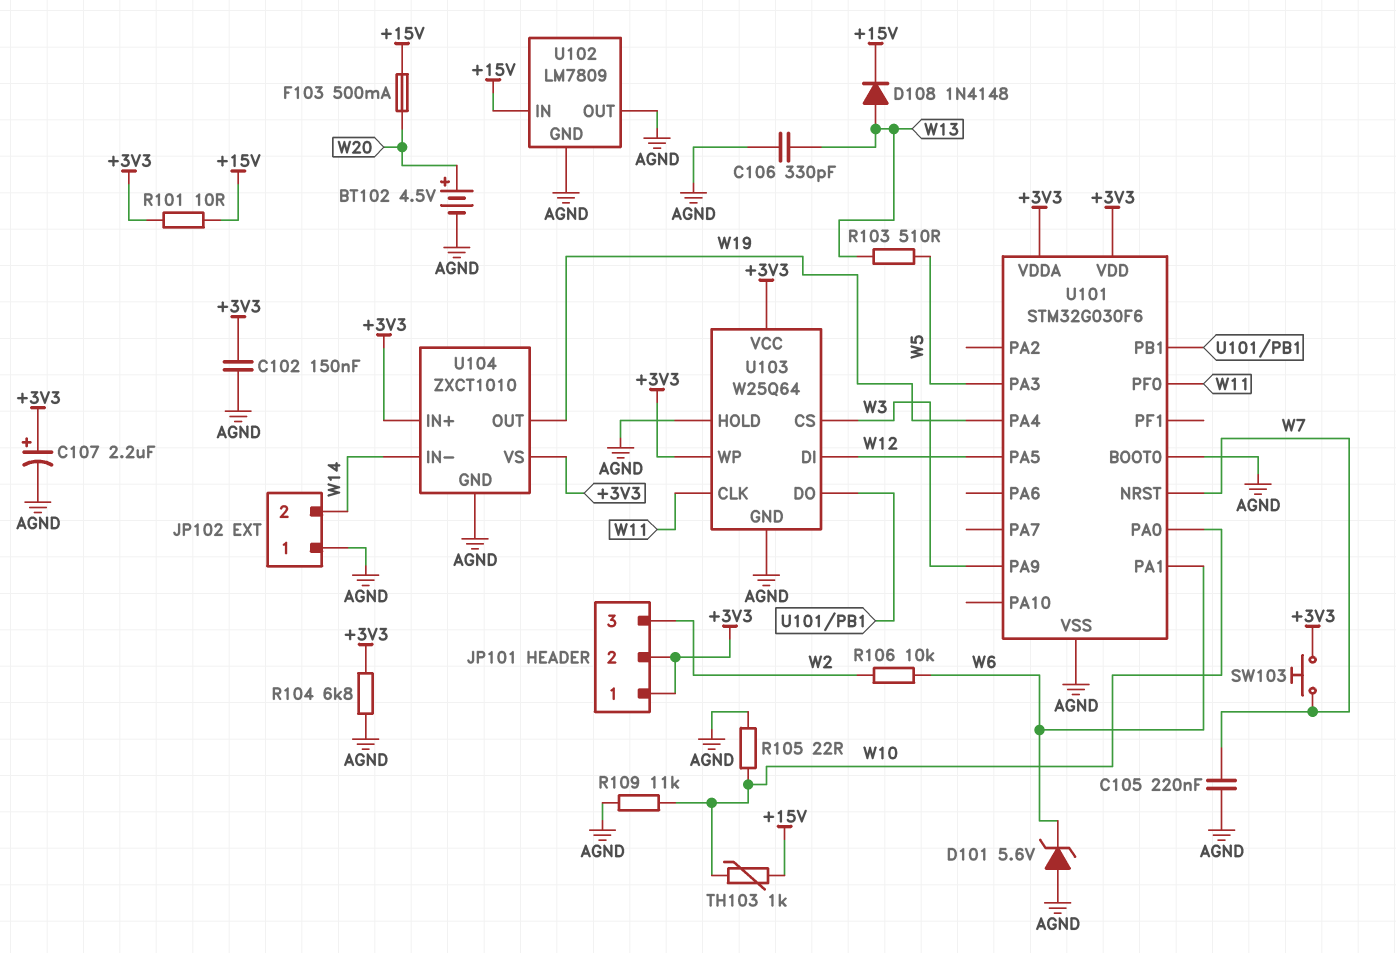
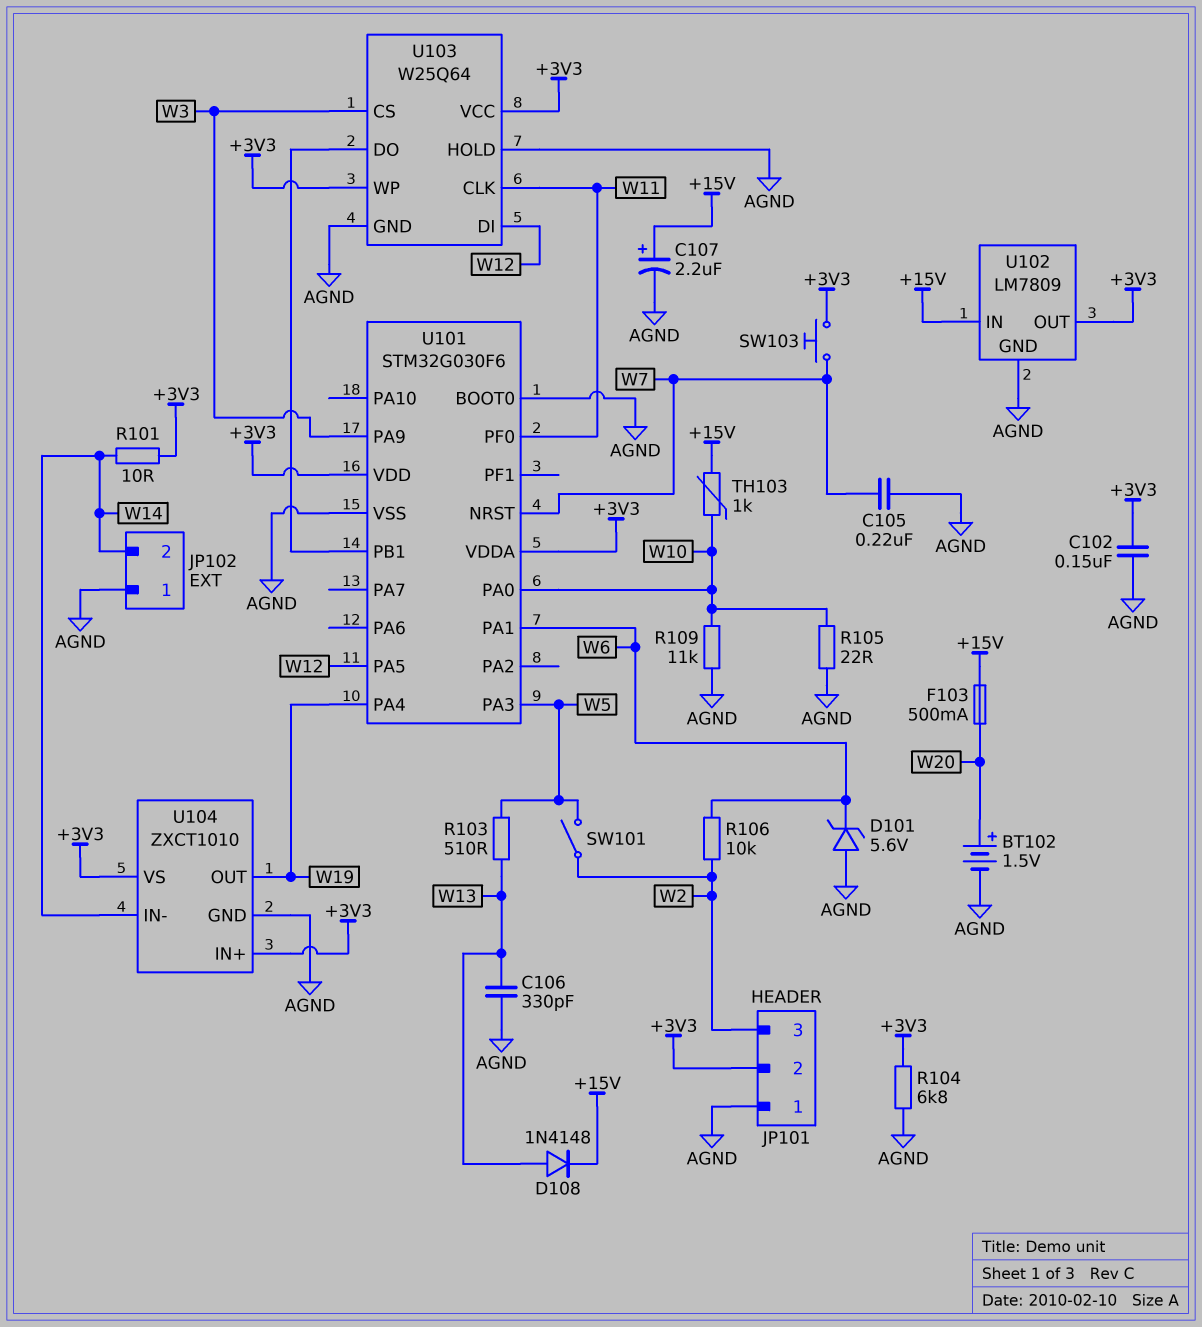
BT102: 4.5V (plus W20, minus AGND) -> 1.5V (plus W20, minus AGND)
C107: 2.2uF (plus +3V3, minus AGND) -> 2.2uF (plus +15V, minus AGND)
JP101 pin 1: +3V3 -> AGND
R101: 10 (+3V3, +15V) -> 10 (+3V3, W14)
SW101: none -> switch (W2, W5)
U102 pin OUT: AGND -> +3V3

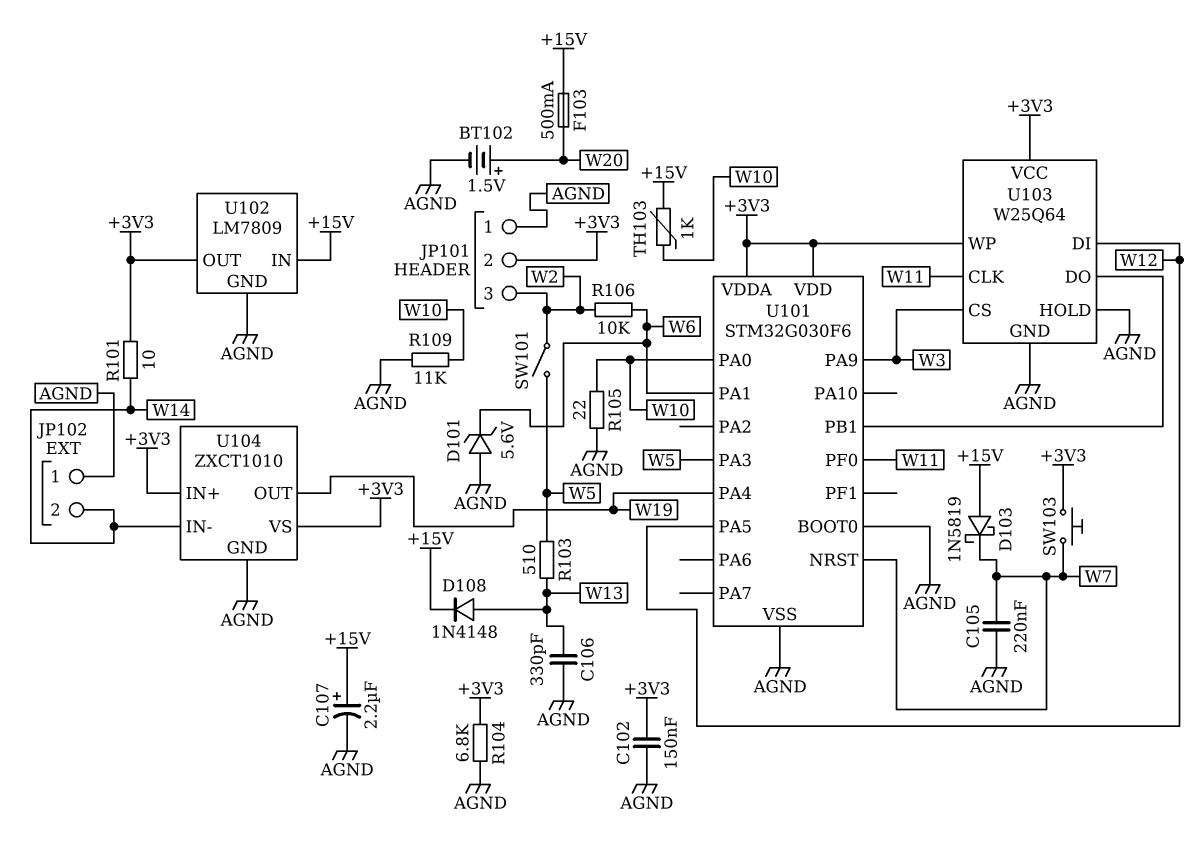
D103: none -> schottky 1N5819 (A +15V, K W7)

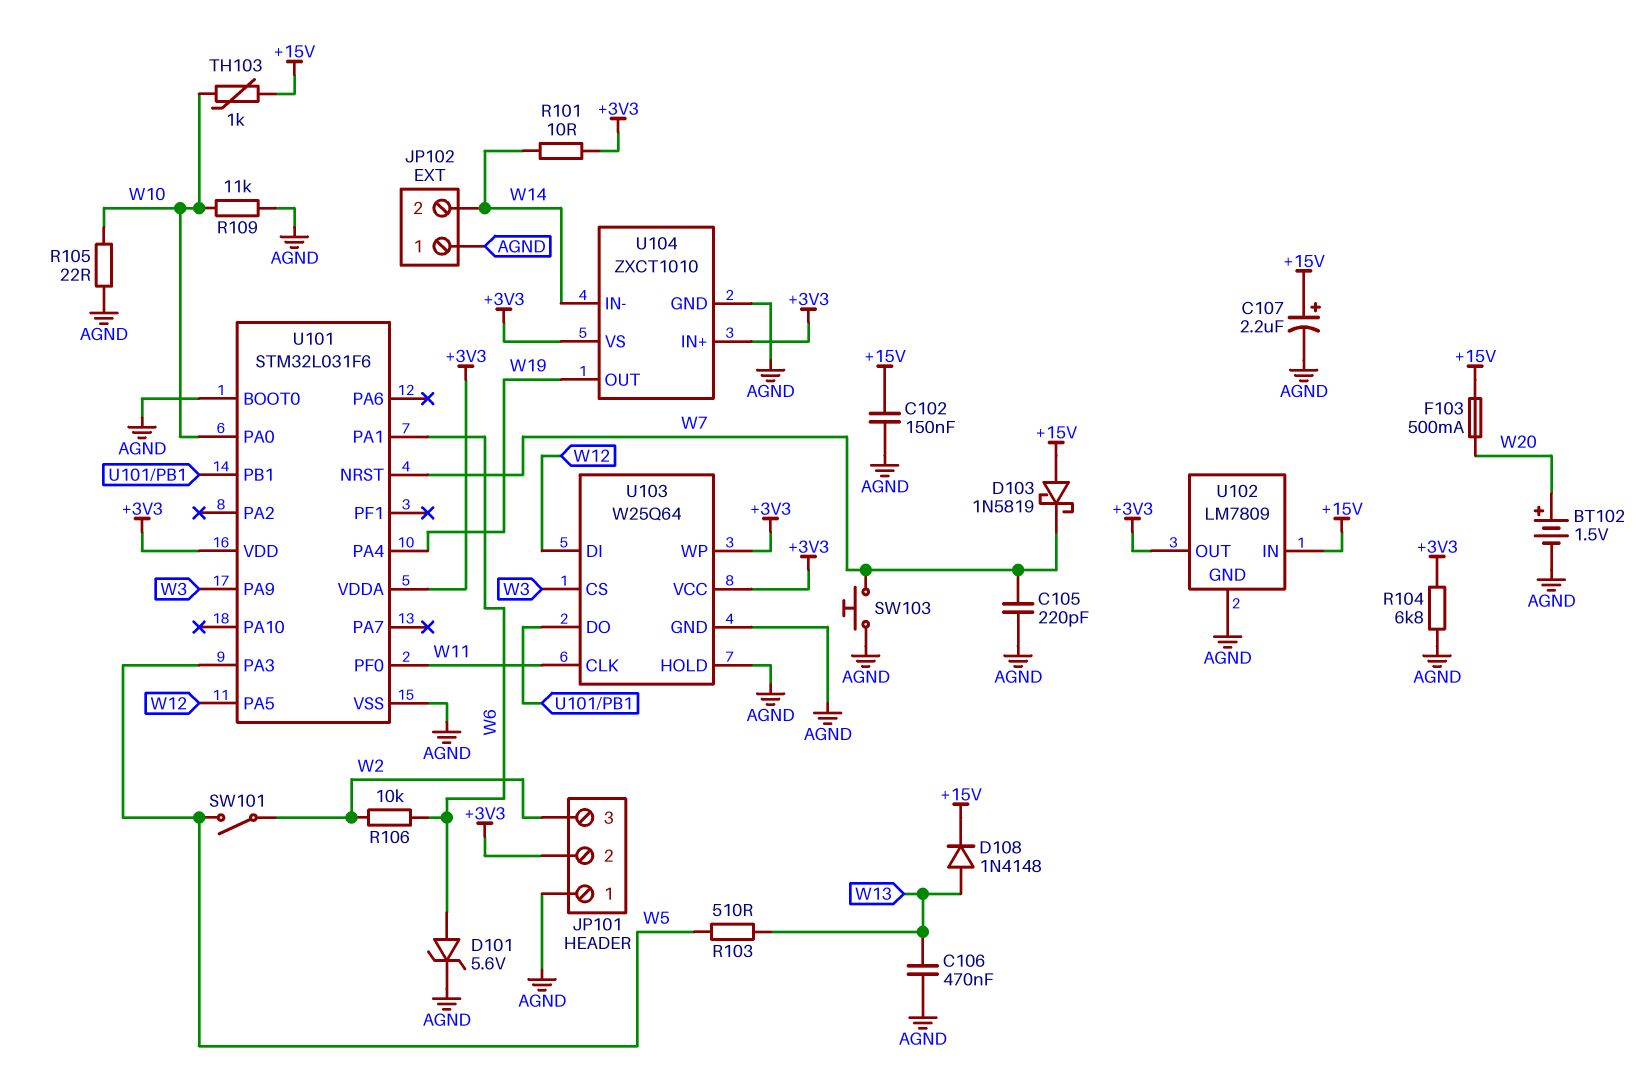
C102: 150nF (+3V3, AGND) -> 150nF (+15V, AGND)
C105: 220nF (AGND, W7) -> 220pF (AGND, W7)
C106: 330pF (AGND, W13) -> 470nF (AGND, W13)
D101: zener 5.6V (A AGND, K W6) -> zener 5.6V (A W6, K AGND)
SW103: button (+3V3, W7) -> button (AGND, W7)
U101: STM32G030F6 -> STM32L031F6

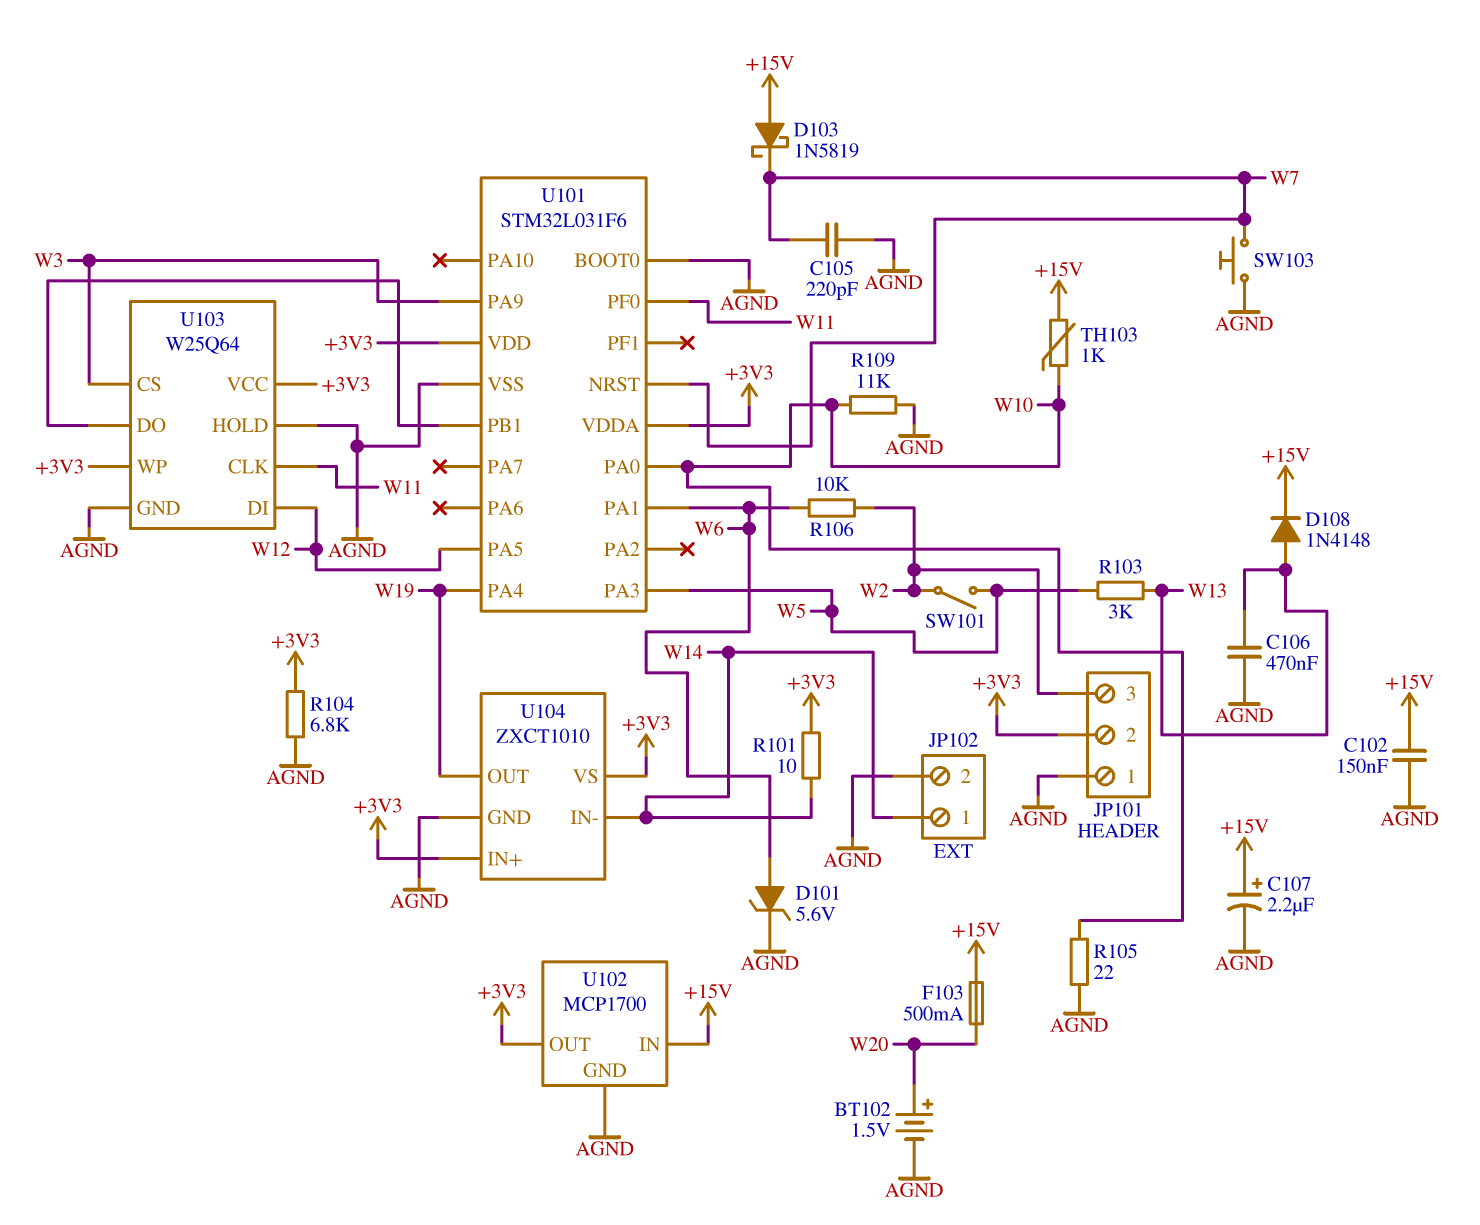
JP102 pin 1: AGND -> W14
JP102 pin 2: W14 -> AGND
R103: 510 (W5, W13) -> 3k (W5, W13)
U102: LM7809 -> MCP1700

